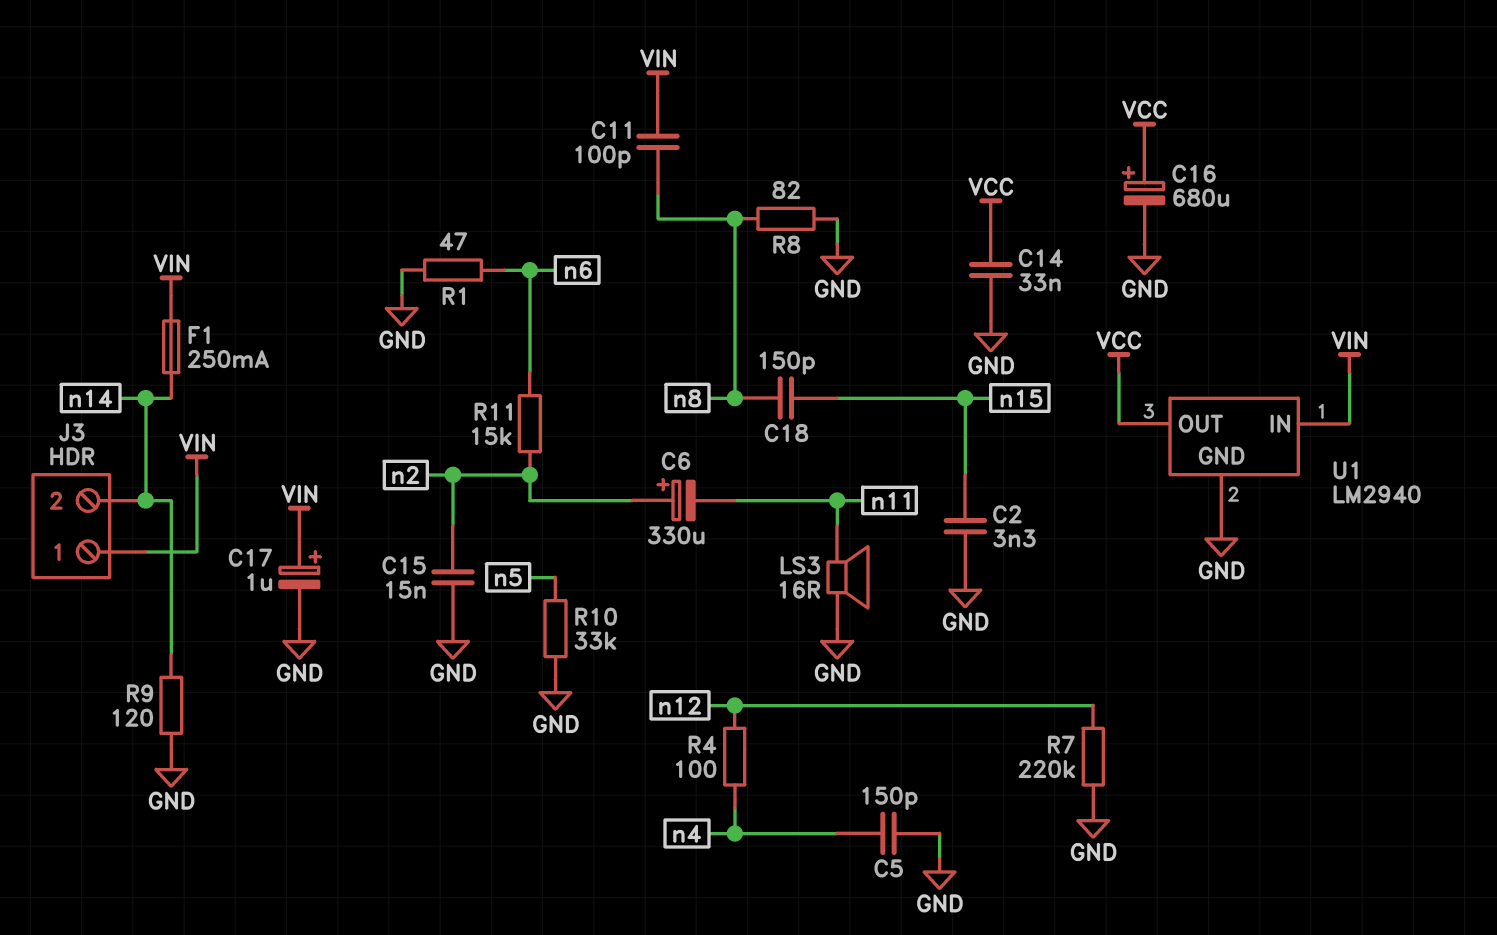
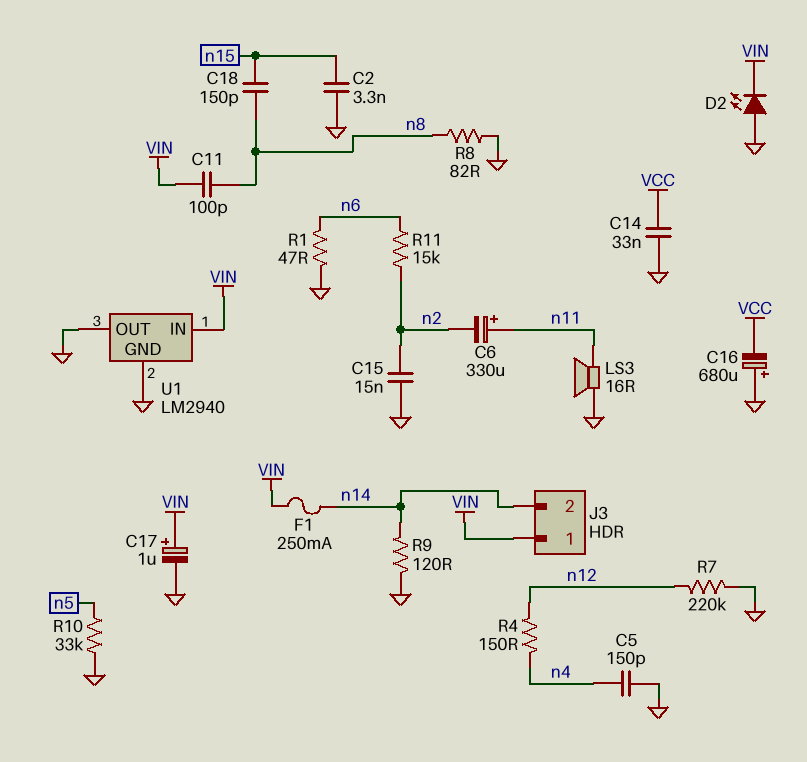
C6: 330uF (plus n2, minus n11) -> 330uF (plus n11, minus n2)
C16: 680uF (plus VCC, minus GND) -> 680uF (plus GND, minus VCC)
D2: none -> LED (A GND, K VIN)
R4: 100 (n4, n12) -> 150 (n4, n12)
U1 pin OUT: VCC -> GND

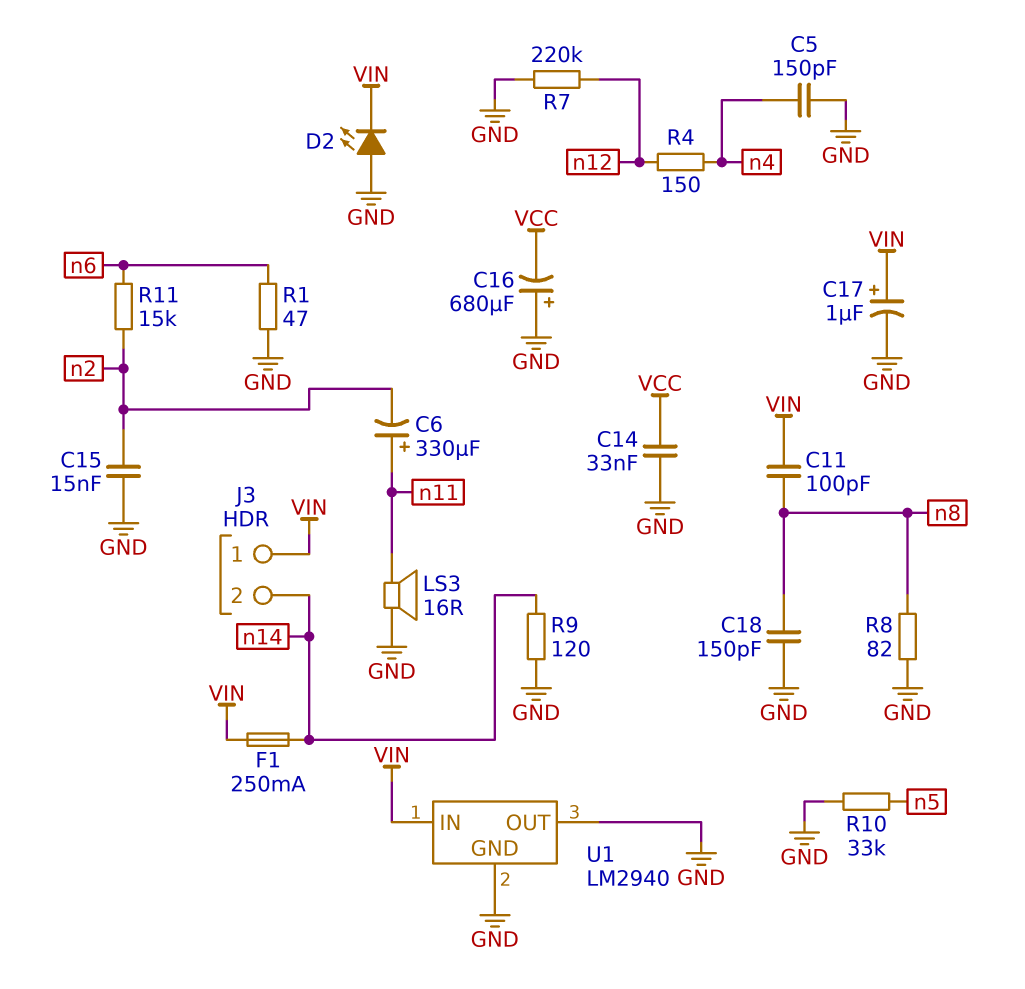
C2: 3.3nF (GND, n15) -> none
C18: 150pF (n8, n15) -> 150pF (GND, n8)

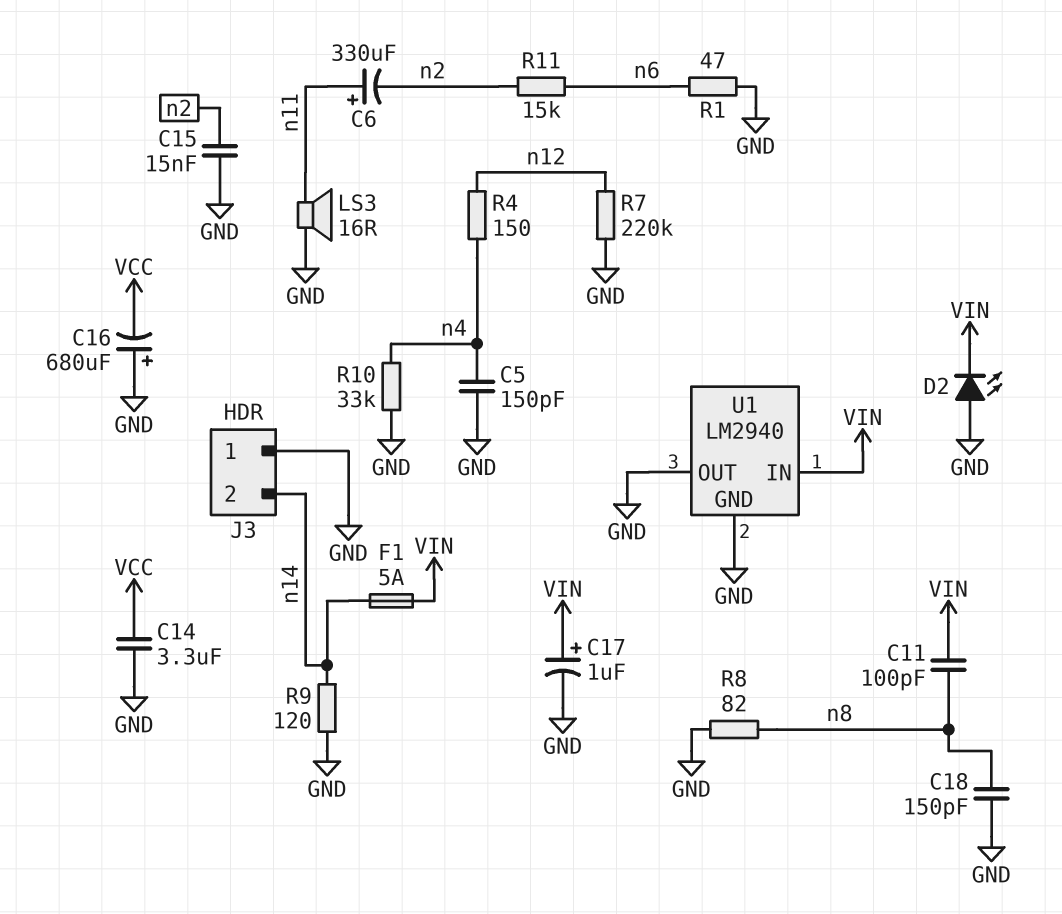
C14: 33nF (GND, VCC) -> 3.3uF (GND, VCC)
F1: 250mA (VIN, n14) -> 5A (VIN, n14)
J3 pin 1: VIN -> GND
R10: 33k (GND, n5) -> 33k (GND, n4)

